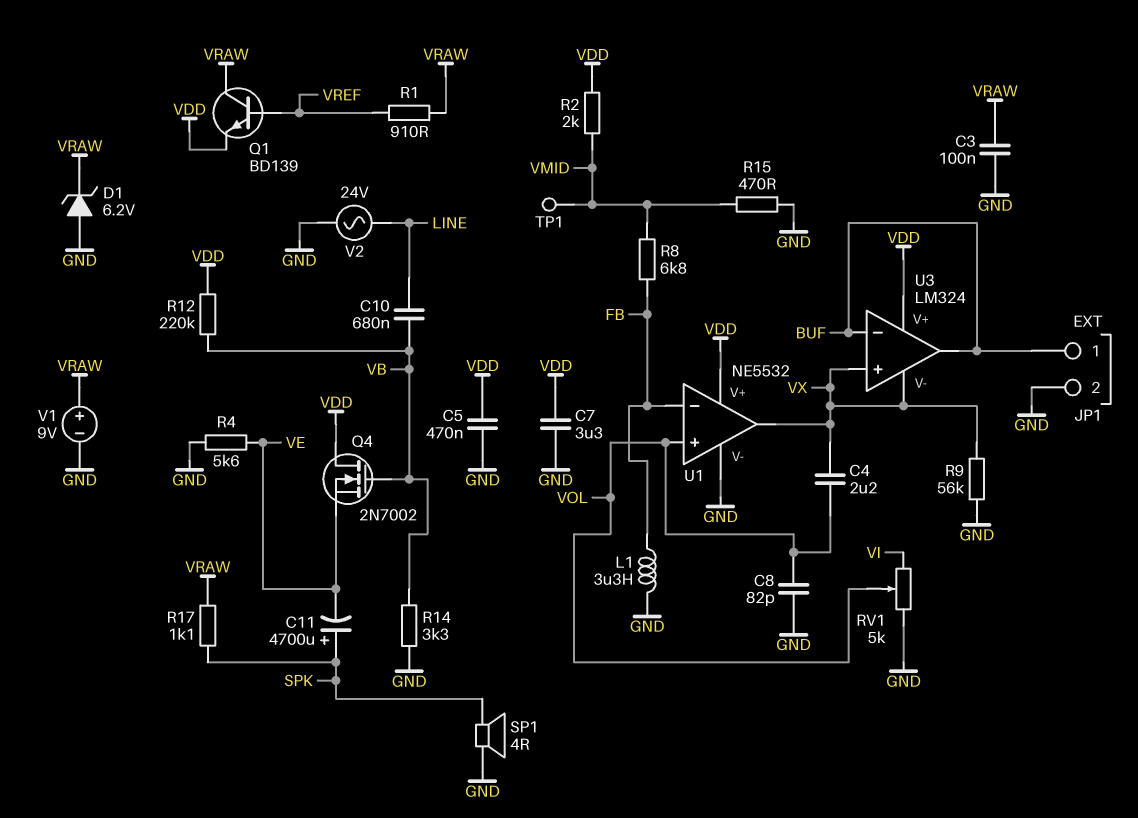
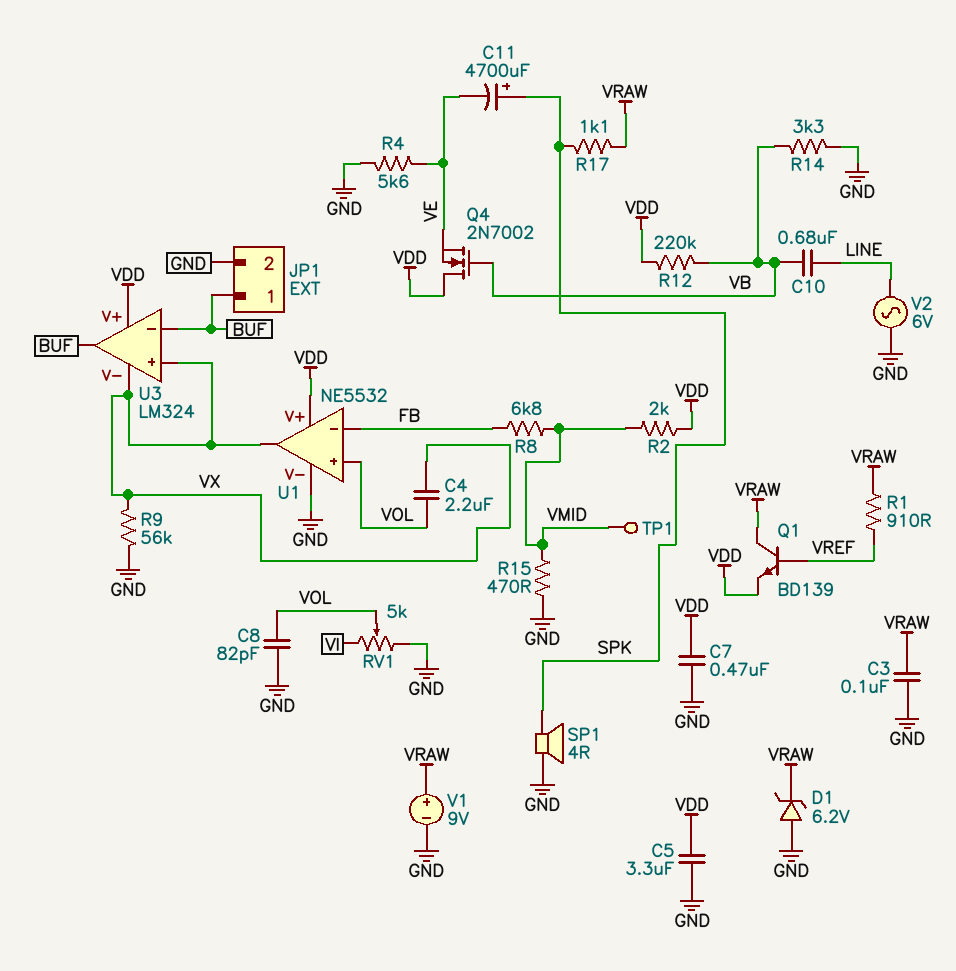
C5: 470nF (GND, VDD) -> 3.3uF (GND, VDD)
C7: 3.3uF (GND, VDD) -> 470nF (GND, VDD)
L1: 3.3uH (FB, GND) -> none
V2: AC 24V (GND, LINE) -> AC 6V (GND, LINE)

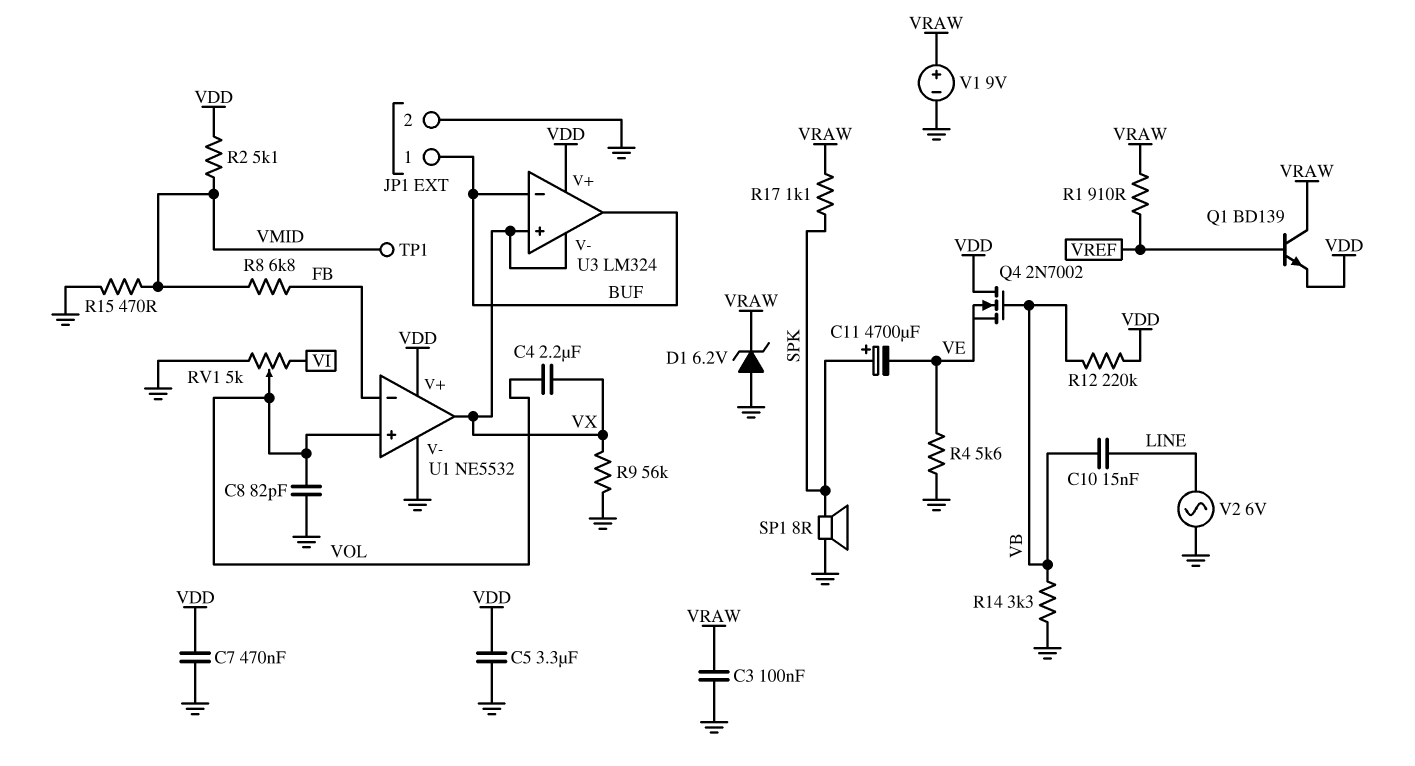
C10: 680nF (LINE, VB) -> 15nF (LINE, VB)
R2: 2k (VDD, VMID) -> 5.1k (VDD, VMID)
SP1: speaker 4R (GND, SPK) -> speaker 8R (GND, SPK)

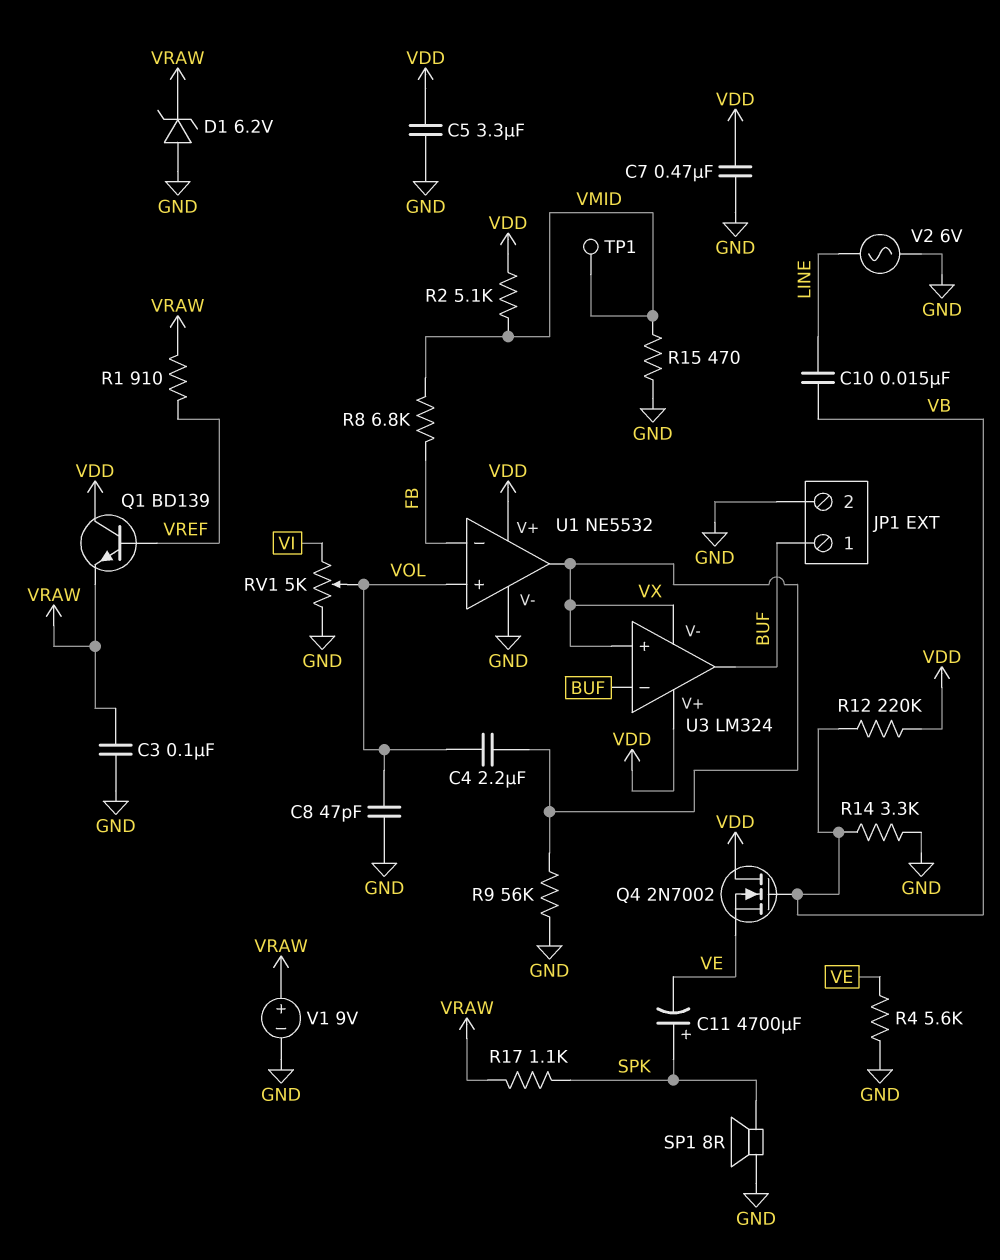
C8: 82pF (GND, VOL) -> 47pF (GND, VOL)
Q1: NPN BD139 (B VREF, C VRAW, E VDD) -> NPN BD139 (B VREF, C VDD, E VRAW)

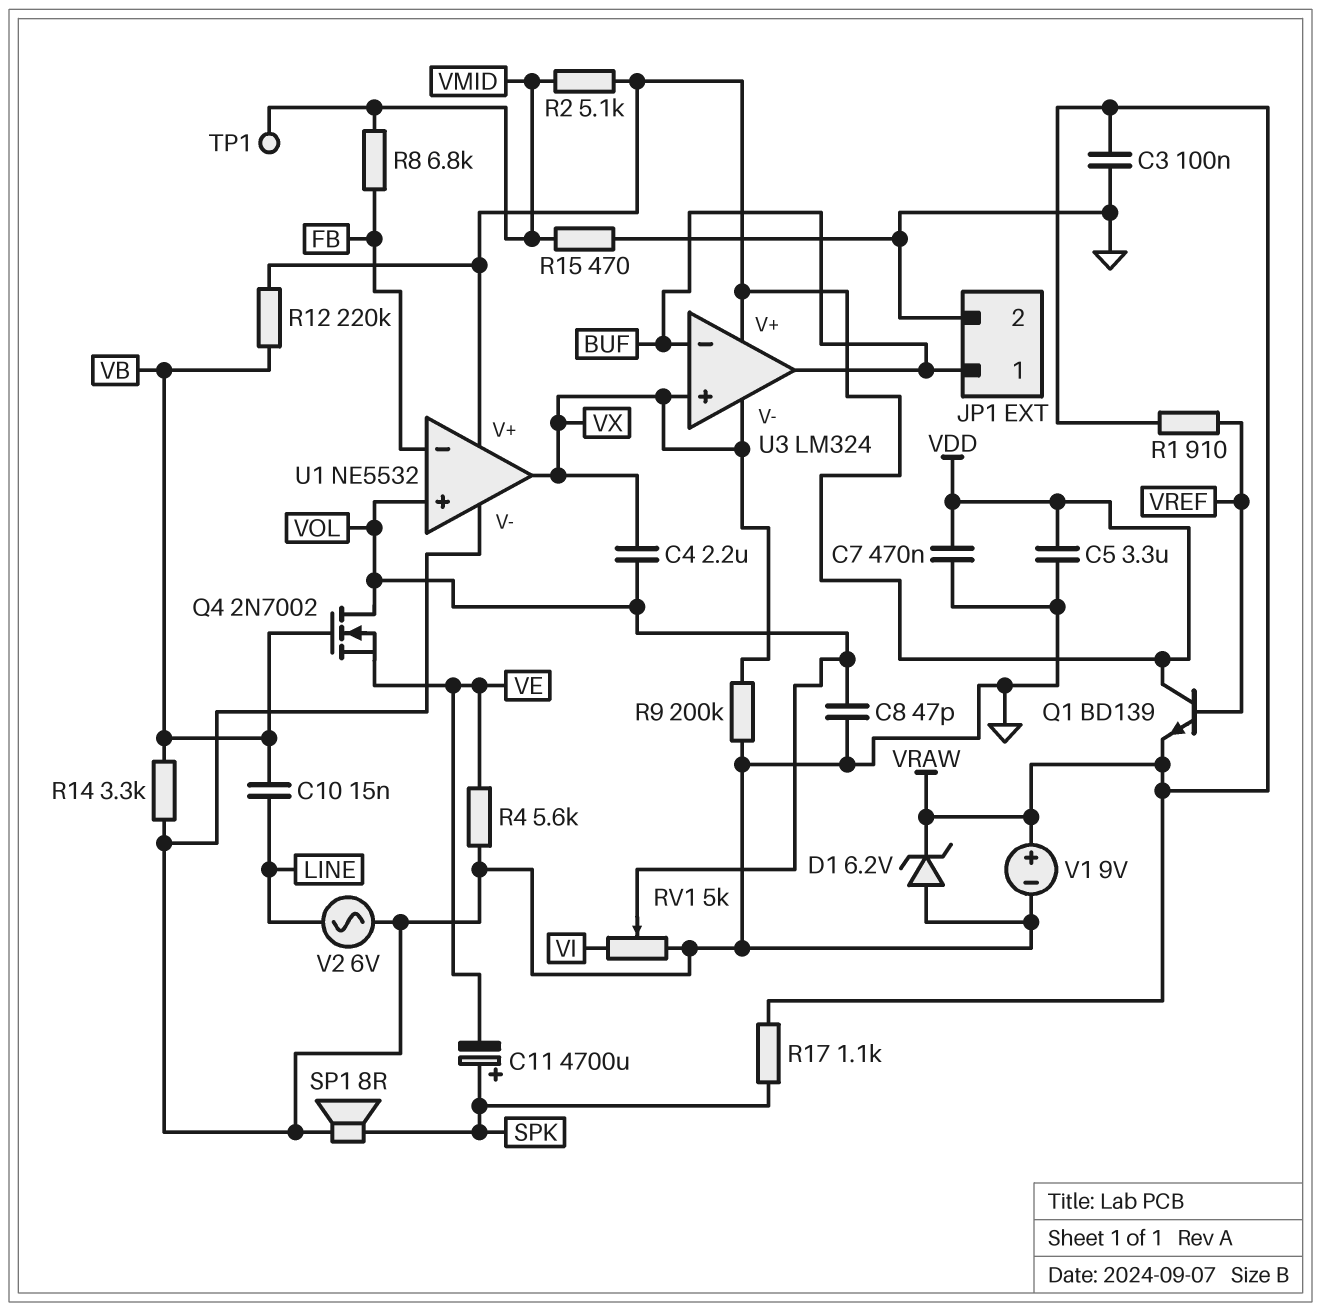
Q4: NMOS 2N7002 (G VB, D VDD, S VE) -> NMOS 2N7002 (G VB, D VOL, S VE)
R9: 56k (GND, VX) -> 200k (GND, VX)

